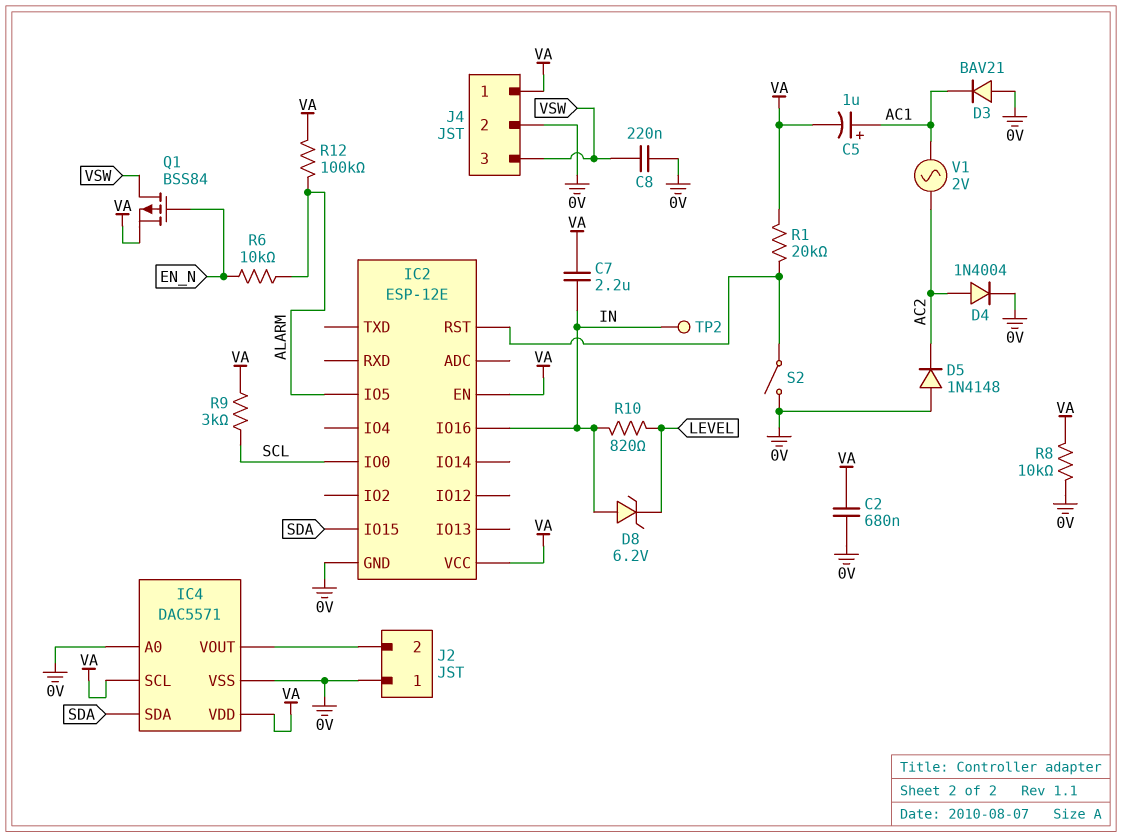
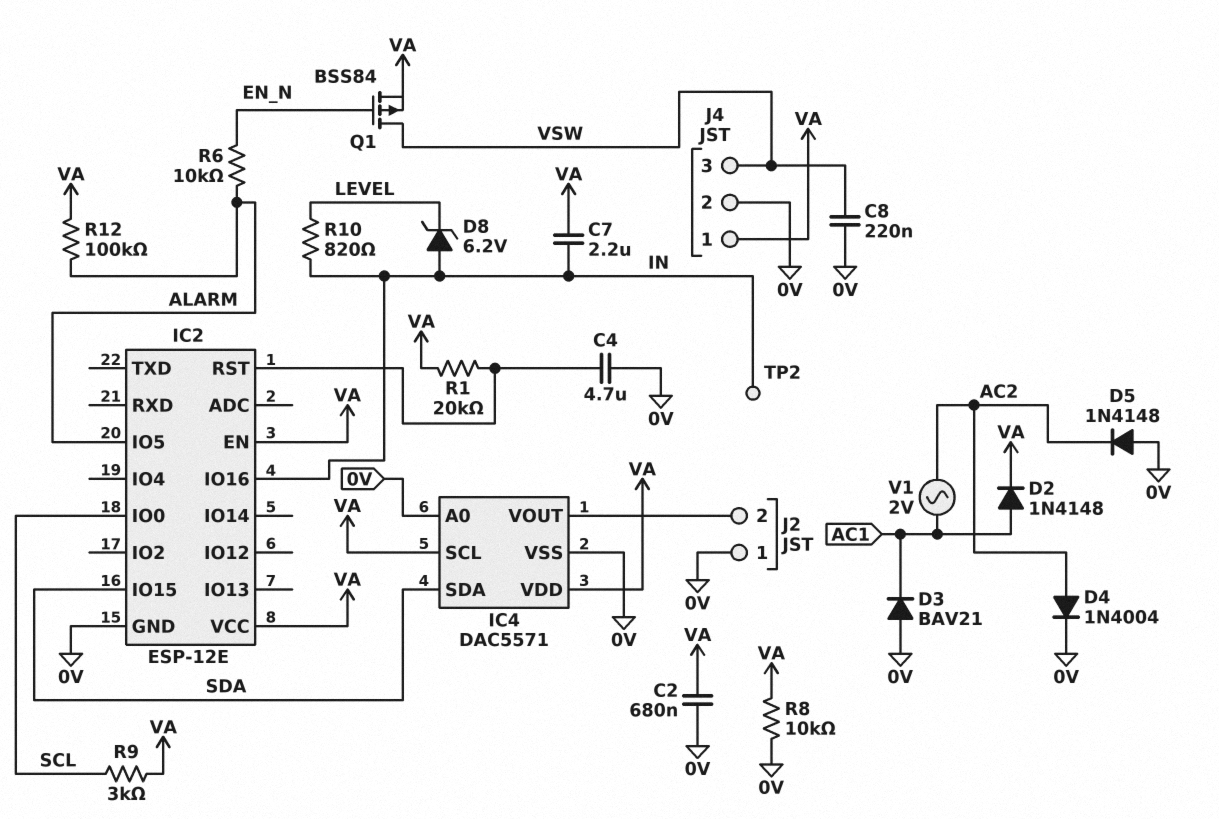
C4: none -> 4.7uF (0V, IC2/RST)
C5: 1uF (plus AC1, minus VA) -> none
D2: none -> diode 1N4148 (A AC1, K VA)
S2: switch (0V, IC2/RST) -> none

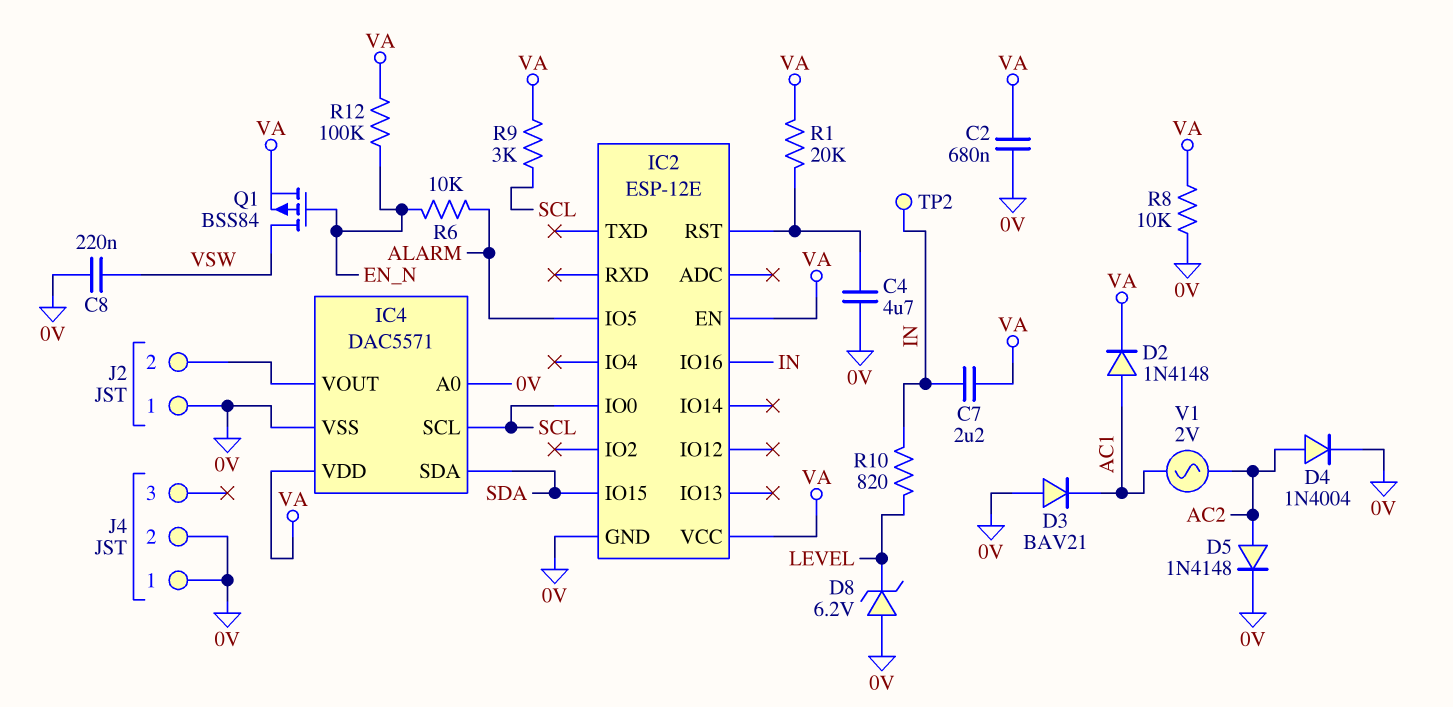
D5: diode 1N4148 (A 0V, K AC2) -> diode 1N4148 (A AC2, K 0V)
D8: zener 6.2V (A IN, K LEVEL) -> zener 6.2V (A 0V, K LEVEL)
IC4 pin SCL: VA -> SCL
J4 pin 1: VA -> 0V
J4 pin 3: VSW -> none
R12: 100k (ALARM, VA) -> 100k (EN_N, VA)

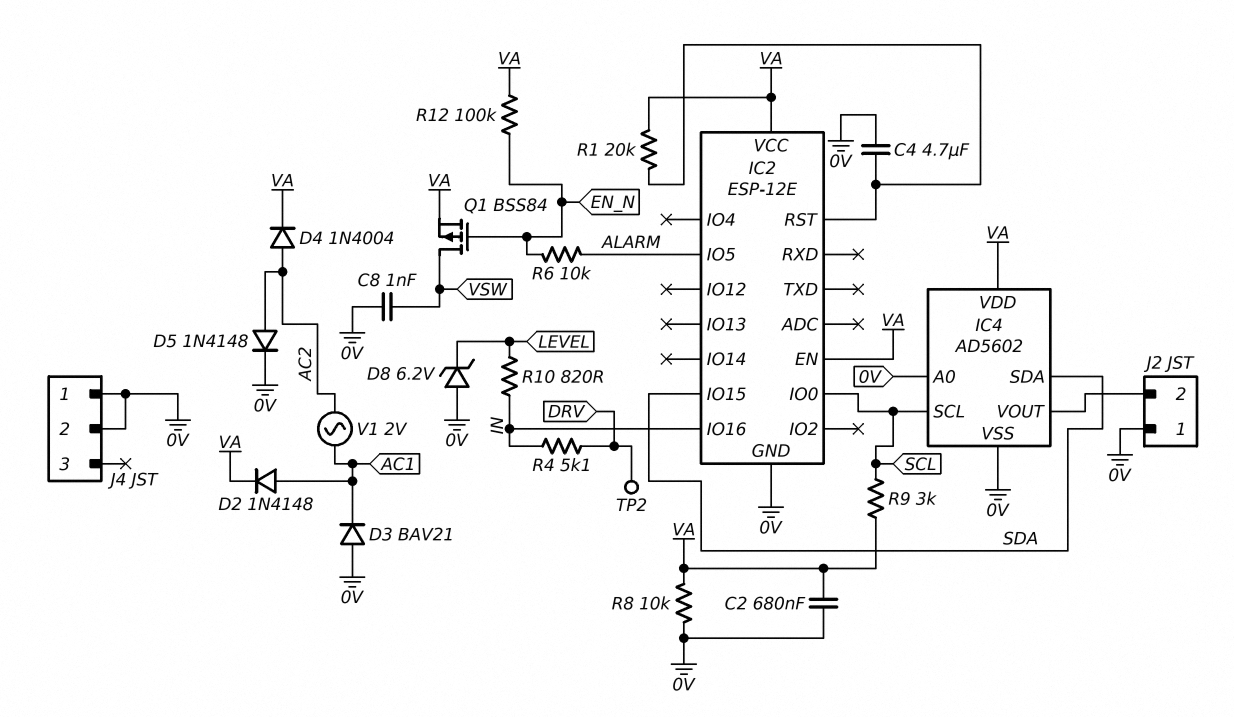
C7: 2.2uF (IN, VA) -> none
C8: 220nF (0V, VSW) -> 1nF (0V, VSW)
D4: diode 1N4004 (A AC2, K 0V) -> diode 1N4004 (A AC2, K VA)
IC4: DAC5571 -> AD5602
R4: none -> 5.1k (DRV, IN)
TP2: test point (IN) -> test point (DRV)

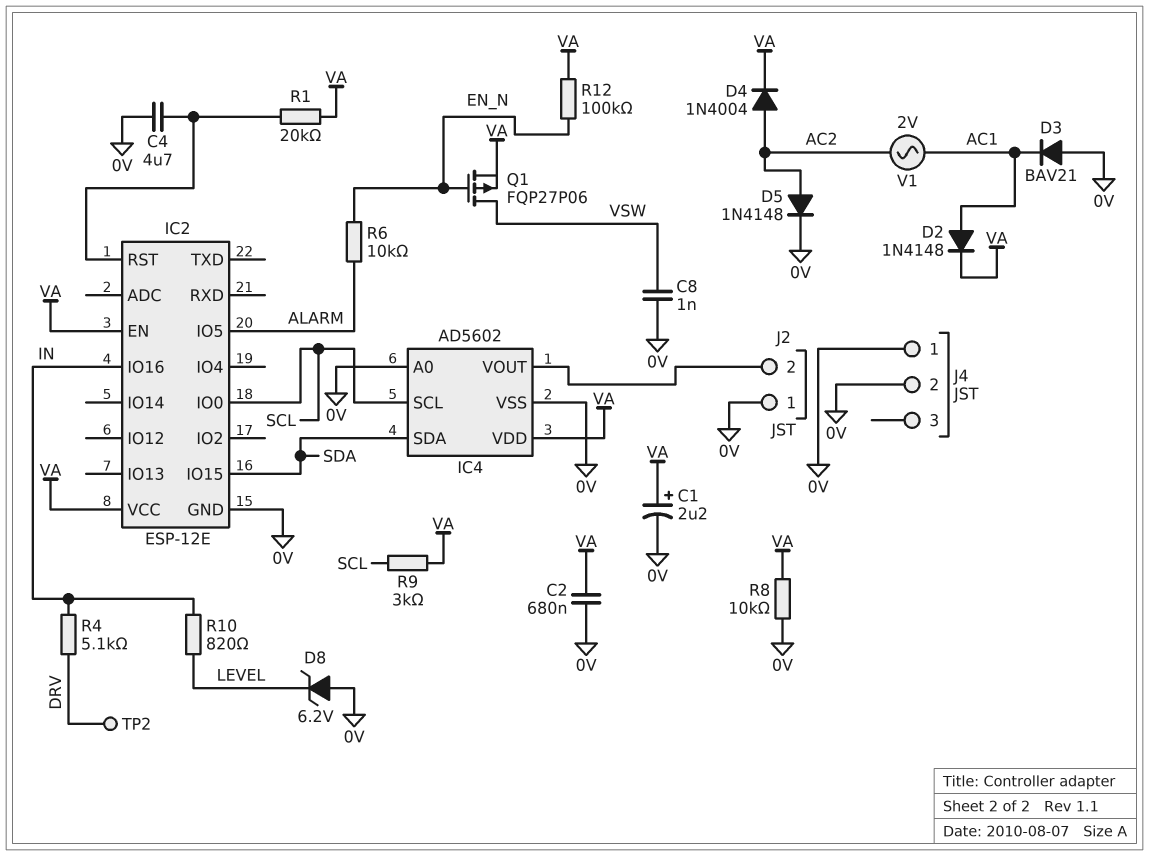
C1: none -> 2.2uF (plus VA, minus 0V)
Q1: PMOS BSS84 (G EN_N, D VSW, S VA) -> PMOS FQP27P06 (G EN_N, D VSW, S VA)

